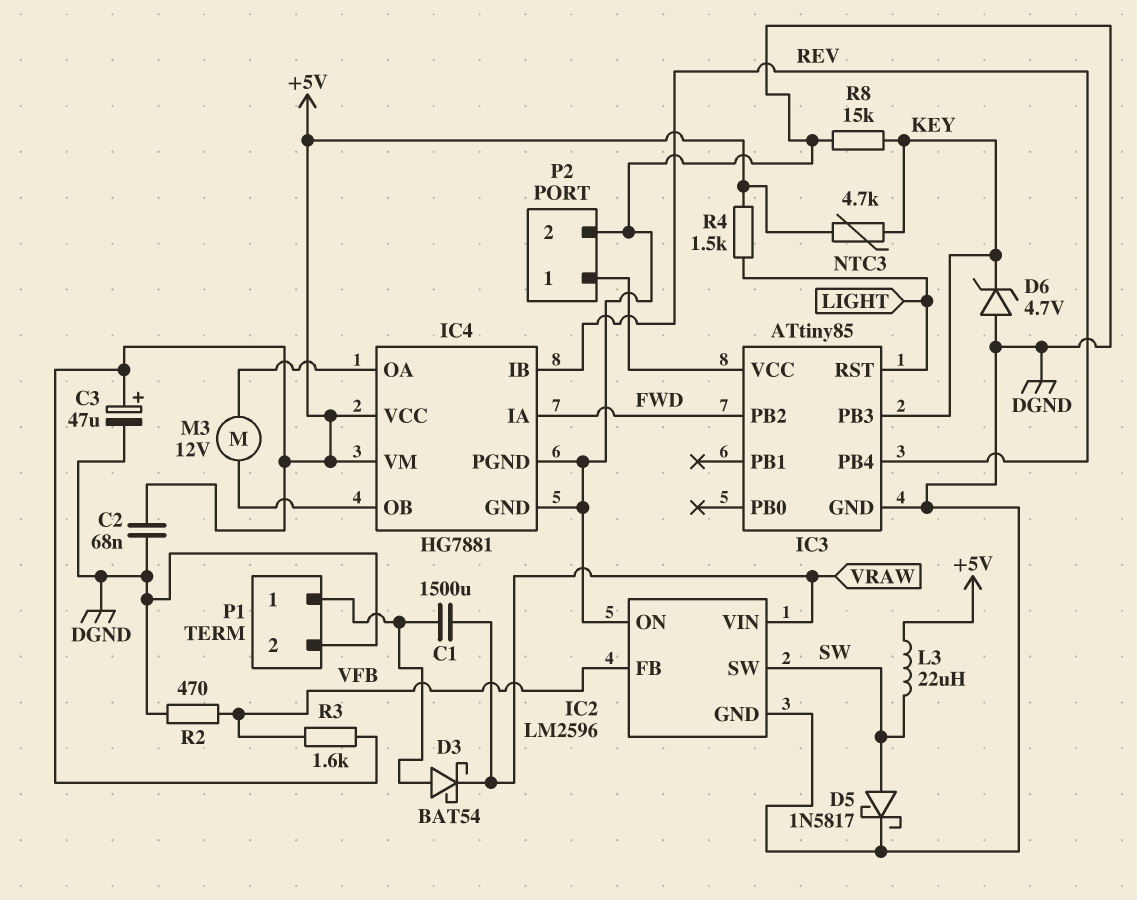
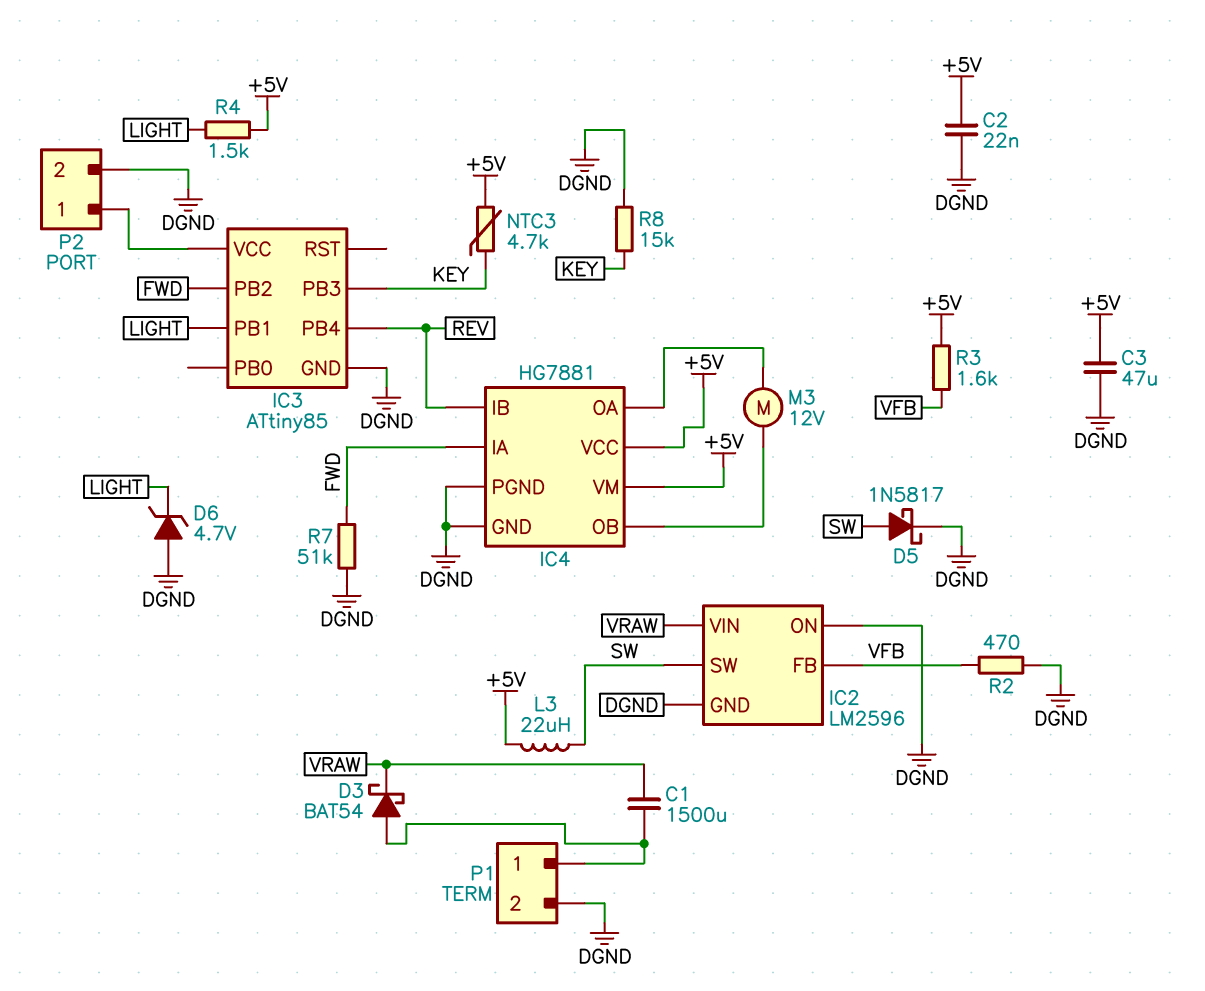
C2: 68nF (+5V, DGND) -> 22nF (+5V, DGND)
C3: 47uF (plus +5V, minus DGND) -> 47uF (+5V, DGND)
D6: zener 4.7V (A DGND, K KEY) -> zener 4.7V (A DGND, K LIGHT)
IC3 pin PB1: none -> LIGHT
IC3 pin RST: LIGHT -> none
R7: none -> 51k (DGND, FWD)

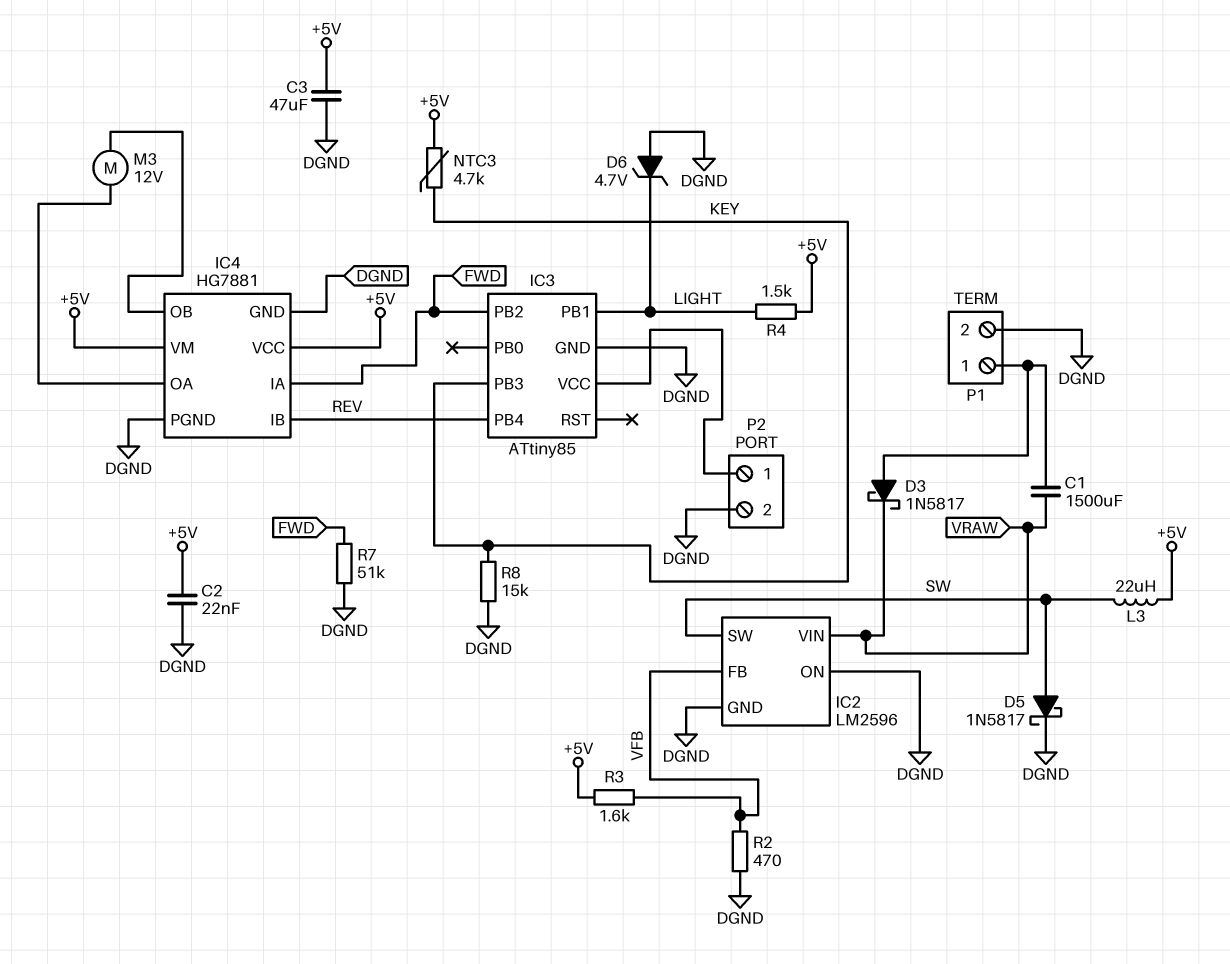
D3: schottky BAT54 (A P1/1, K VRAW) -> schottky 1N5817 (A P1/1, K VRAW)

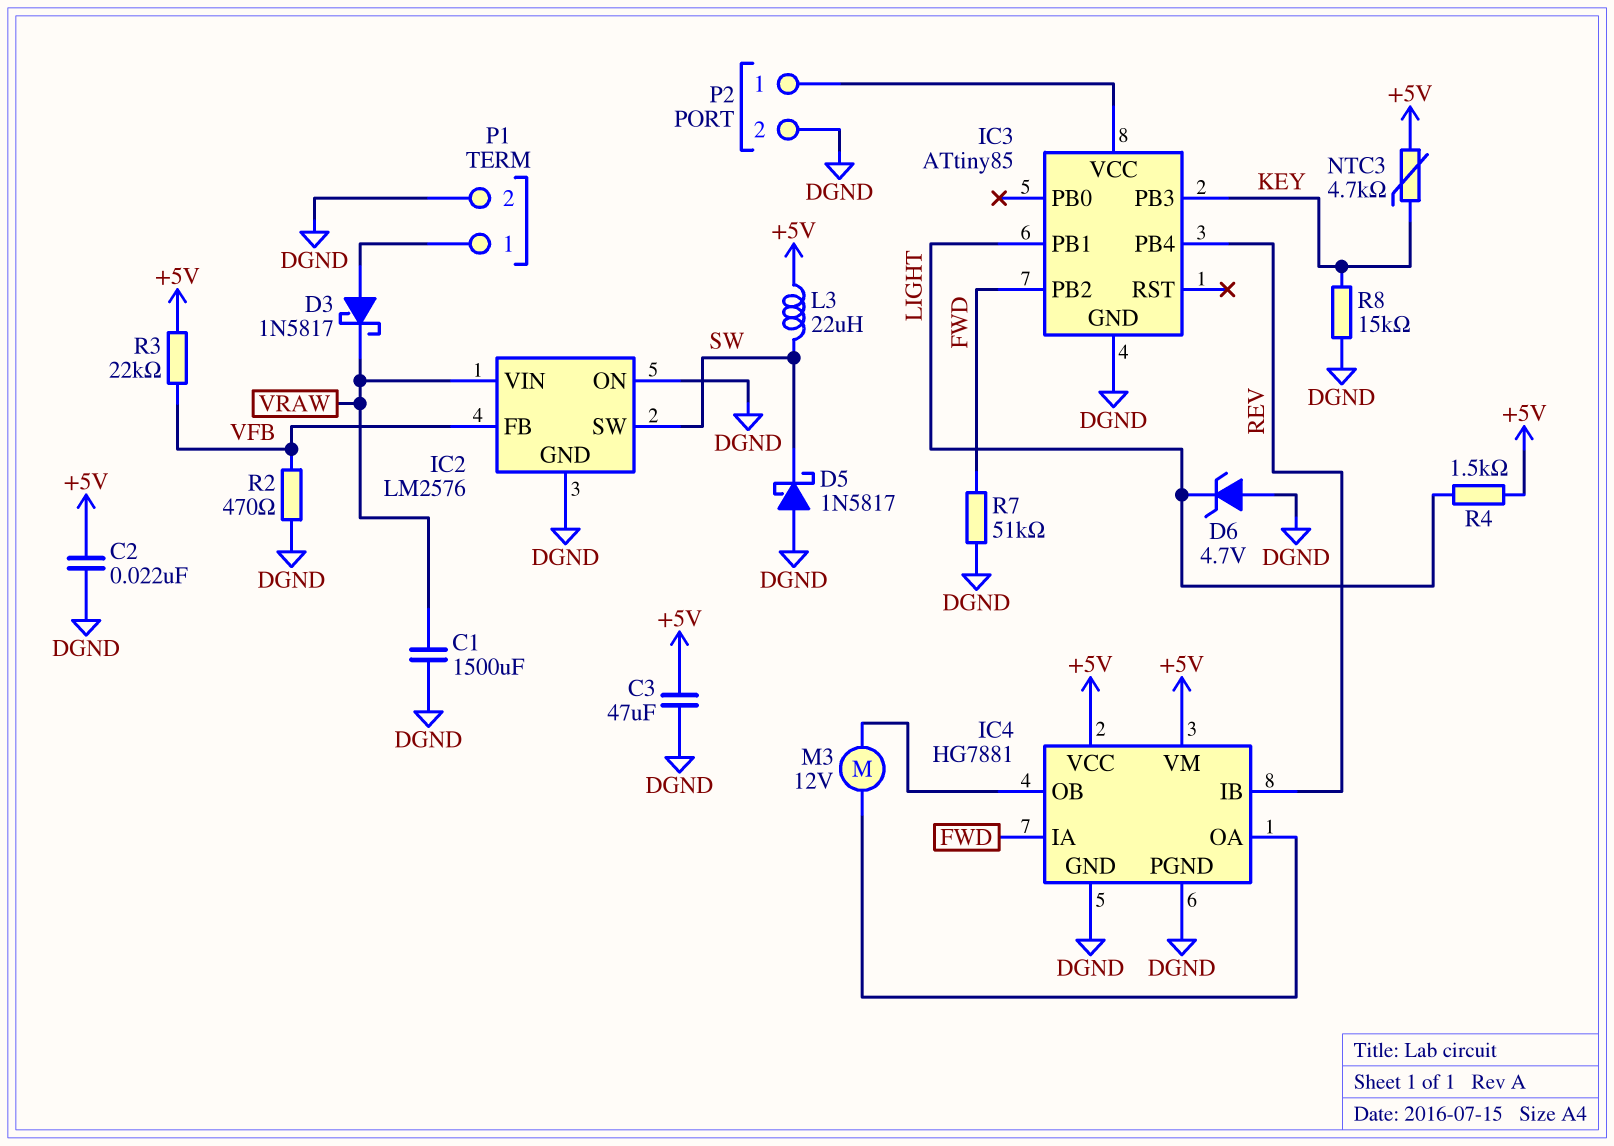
C1: 1500uF (P1/1, VRAW) -> 1500uF (DGND, VRAW)
D5: schottky 1N5817 (A SW, K DGND) -> schottky 1N5817 (A DGND, K SW)
IC2: LM2596 -> LM2576
R3: 1.6k (+5V, VFB) -> 22k (+5V, VFB)

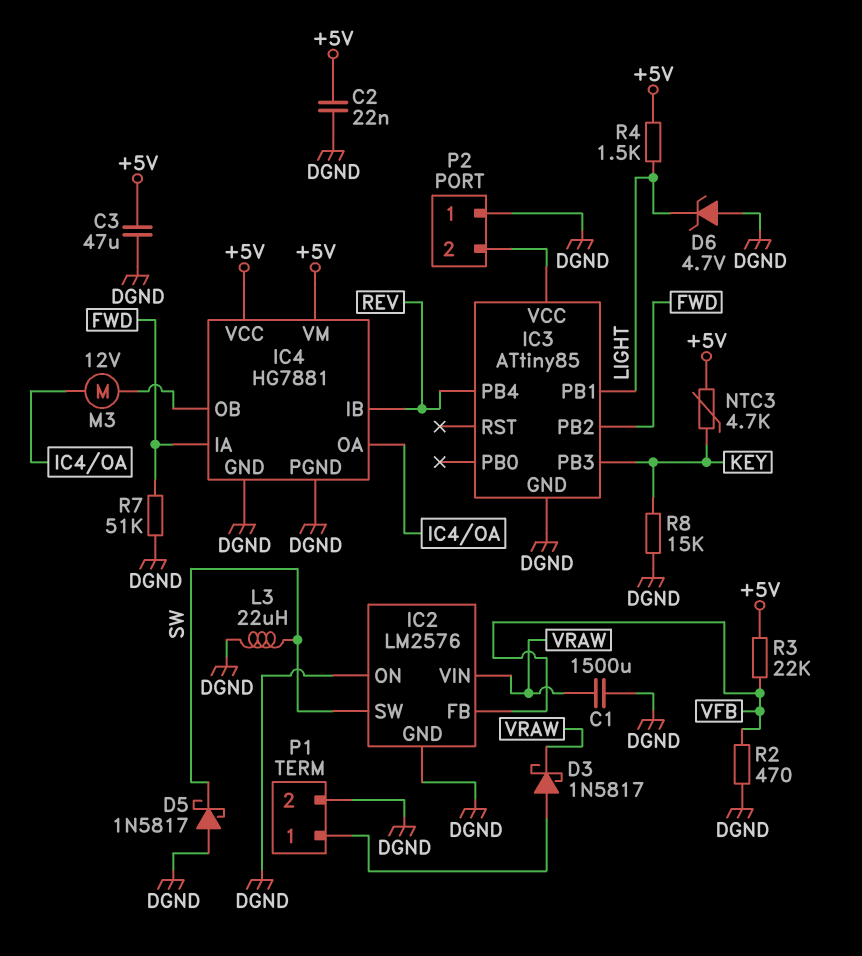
L3: 22uH (+5V, SW) -> 22uH (DGND, SW)
P2 pin 1: IC3/VCC -> DGND
P2 pin 2: DGND -> IC3/VCC

